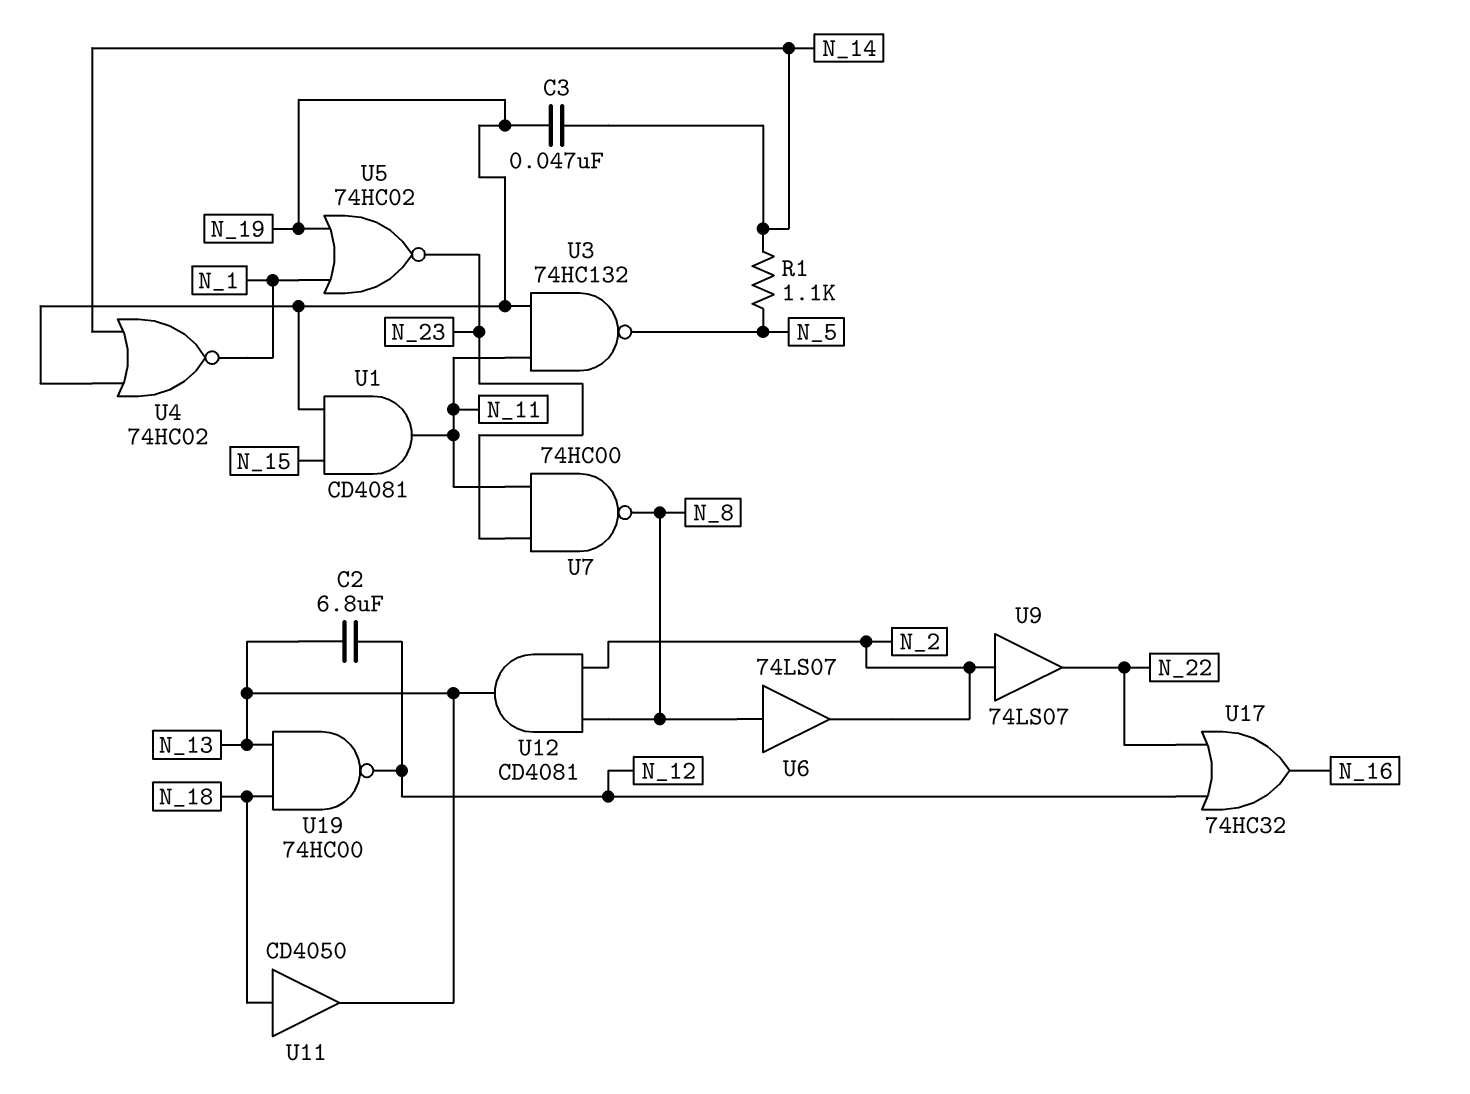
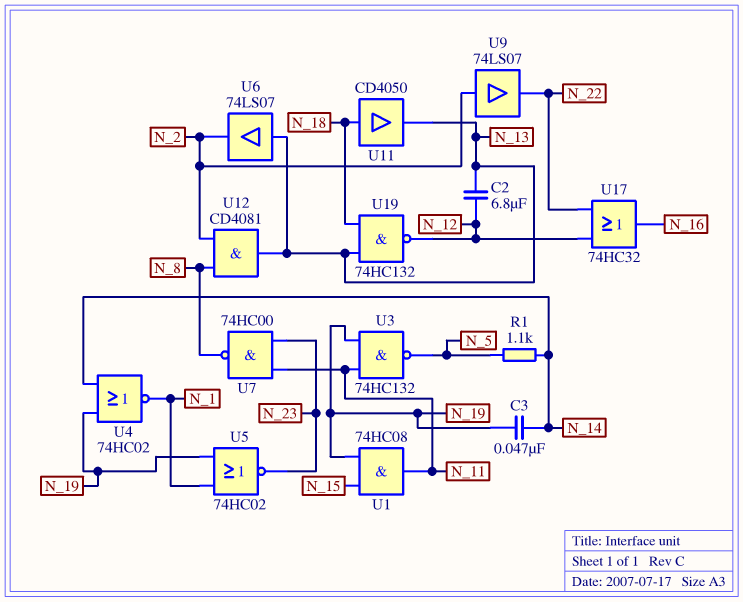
U1: AND CD4081 (in N_15, in N_19, out N_11) -> AND 74HC08 (in N_15, in N_19, out N_11)
U6: buffer 74LS07 (in N_8, out N_2) -> buffer 74LS07 (in N_13, out N_2)
U19: NAND 74HC00 (in N_13, in N_18, out N_12) -> NAND 74HC132 (in N_13, in N_18, out N_12)

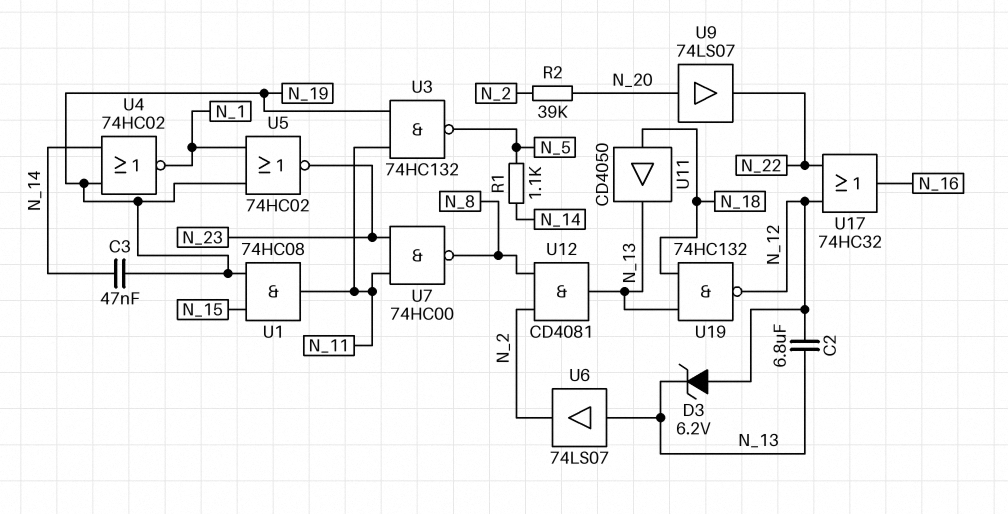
D3: none -> zener 6.2V (A N_12, K N_13)
R2: none -> 39k (N_2, N_20)
U9: buffer 74LS07 (in N_2, out N_22) -> buffer 74LS07 (in N_20, out N_22)

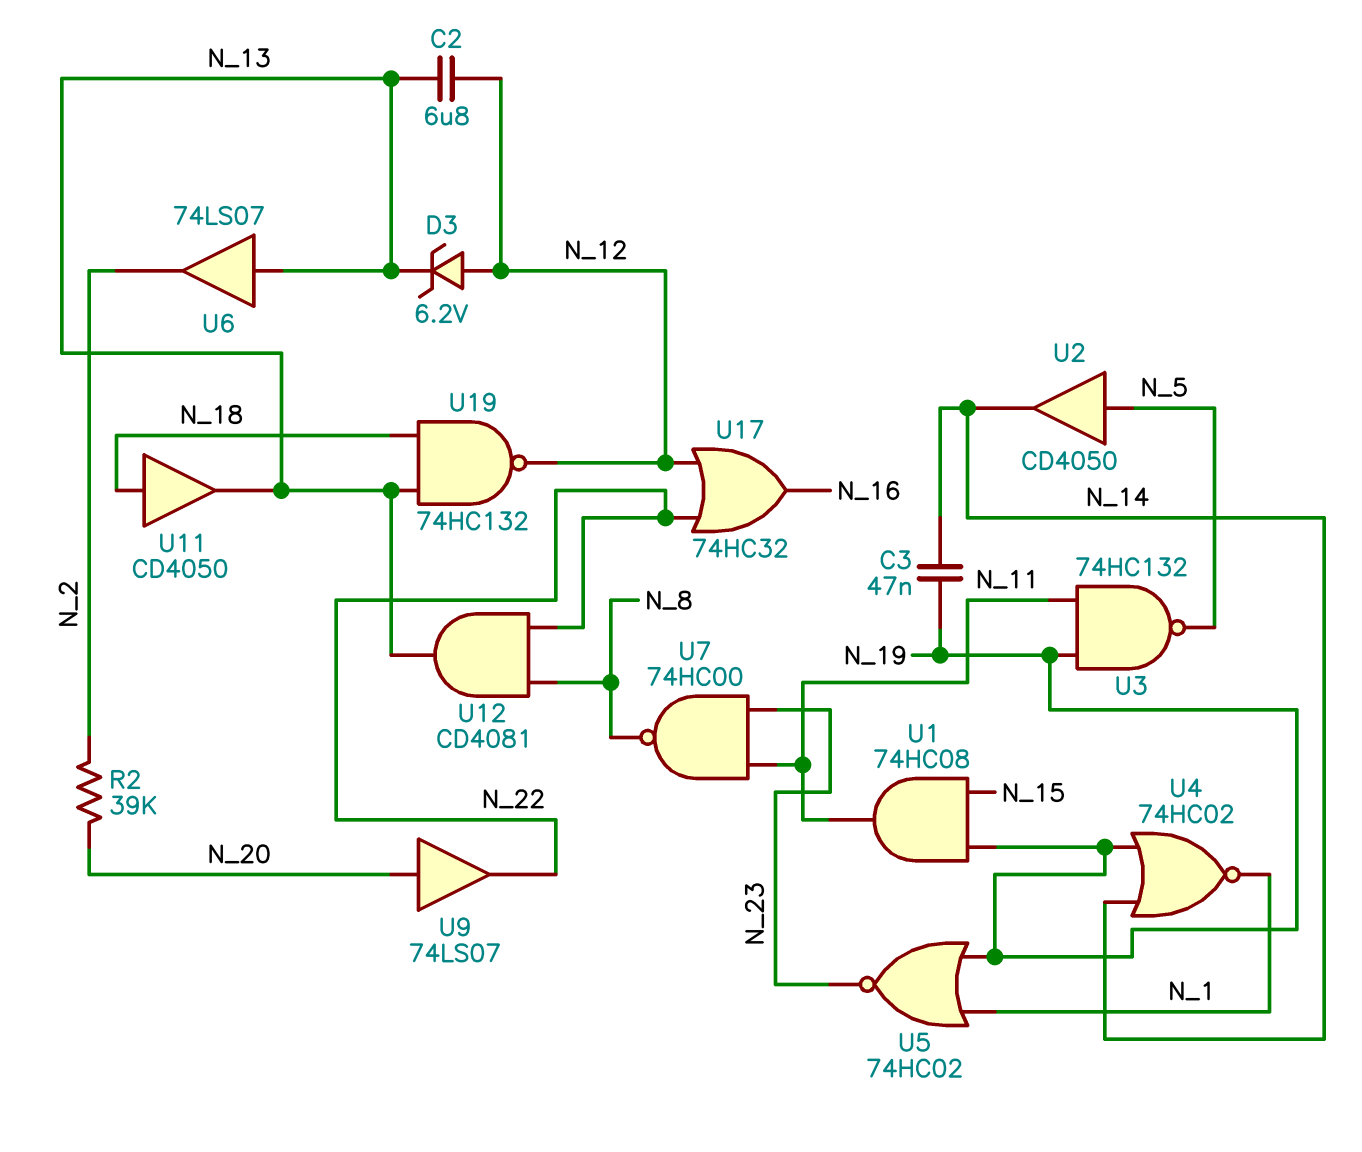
R1: 1.1k (N_5, N_14) -> none
U2: none -> buffer CD4050 (in N_5, out N_14)
U12: AND CD4081 (in N_2, in N_8, out N_13) -> AND CD4081 (in N_8, in N_22, out N_13)

